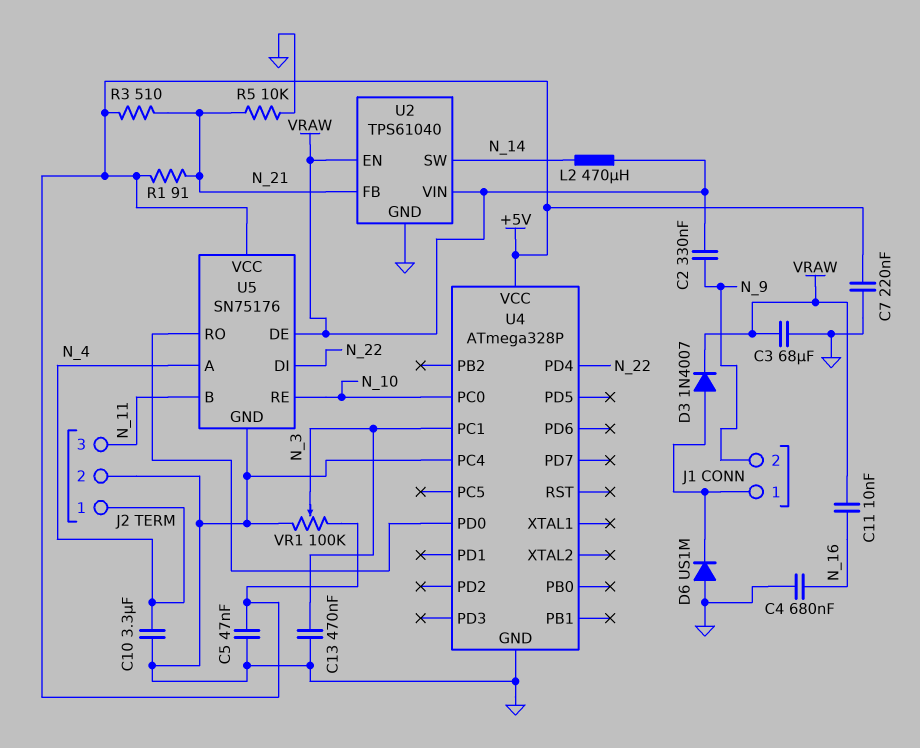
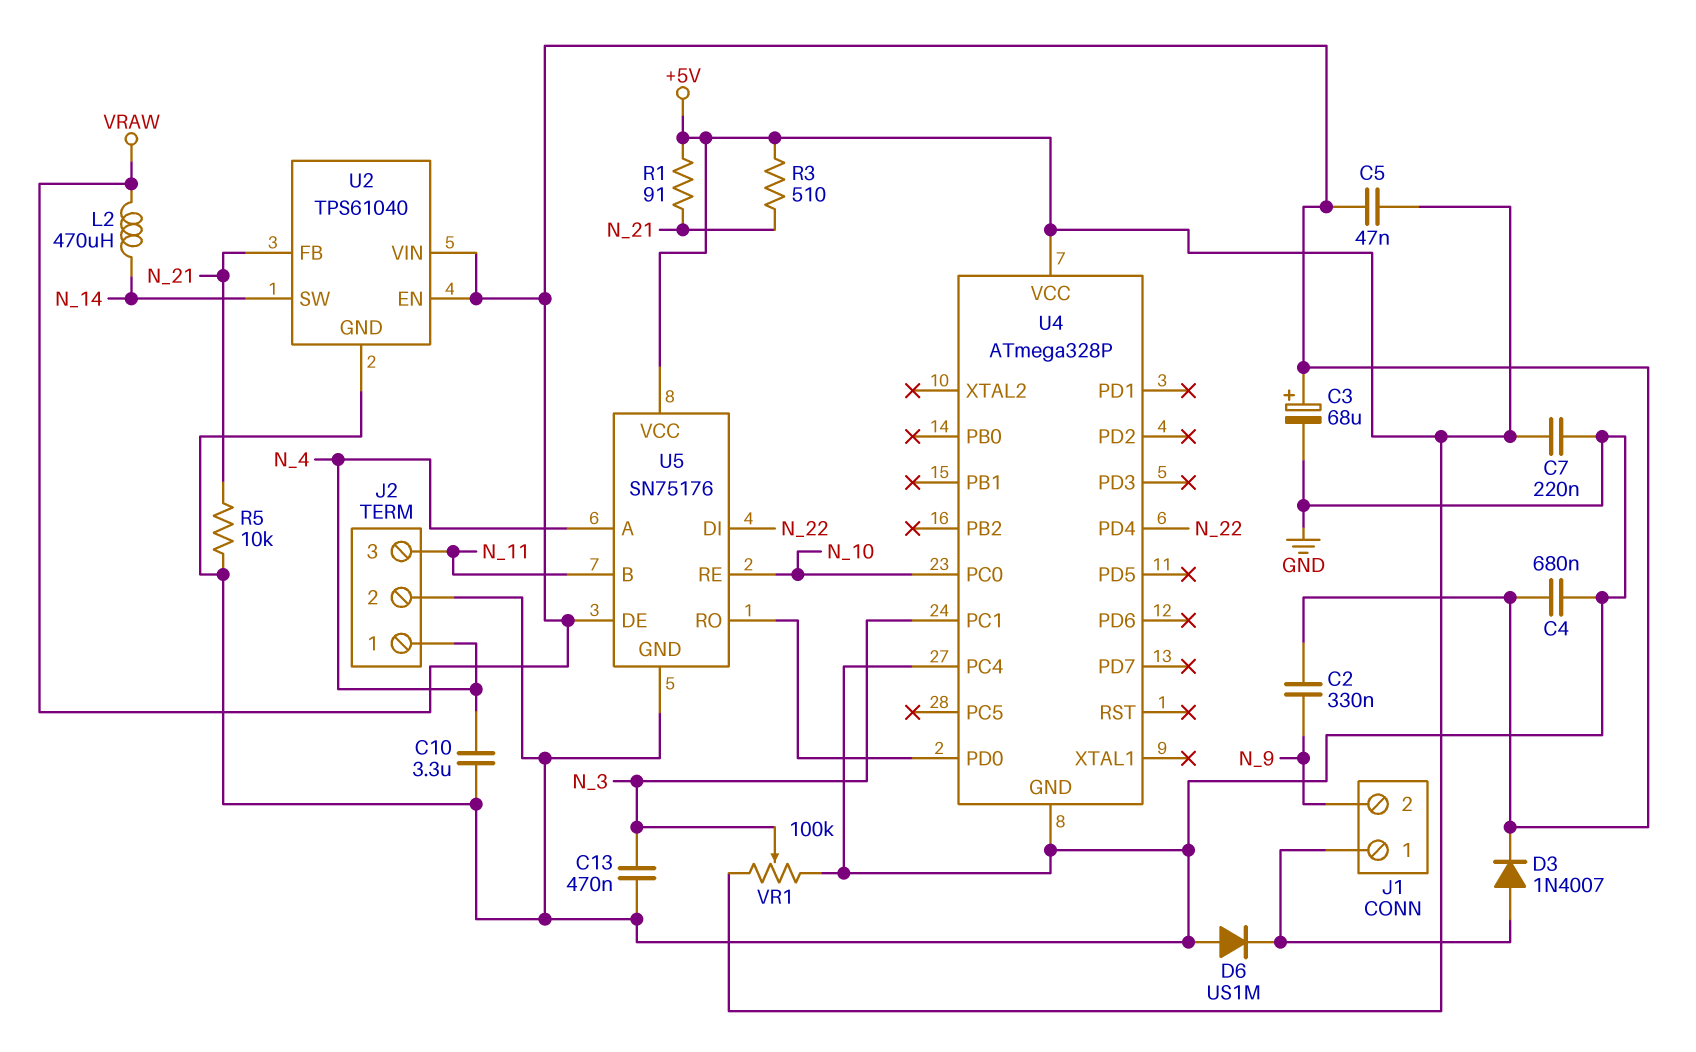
C3: 68uF (GND, VRAW) -> 68uF (plus VRAW, minus GND)
C4: 680nF (GND, N_16) -> 680nF (GND, VRAW)
C5: 47nF (+5V, GND) -> 47nF (+5V, VRAW)
C11: 10nF (N_16, VRAW) -> none

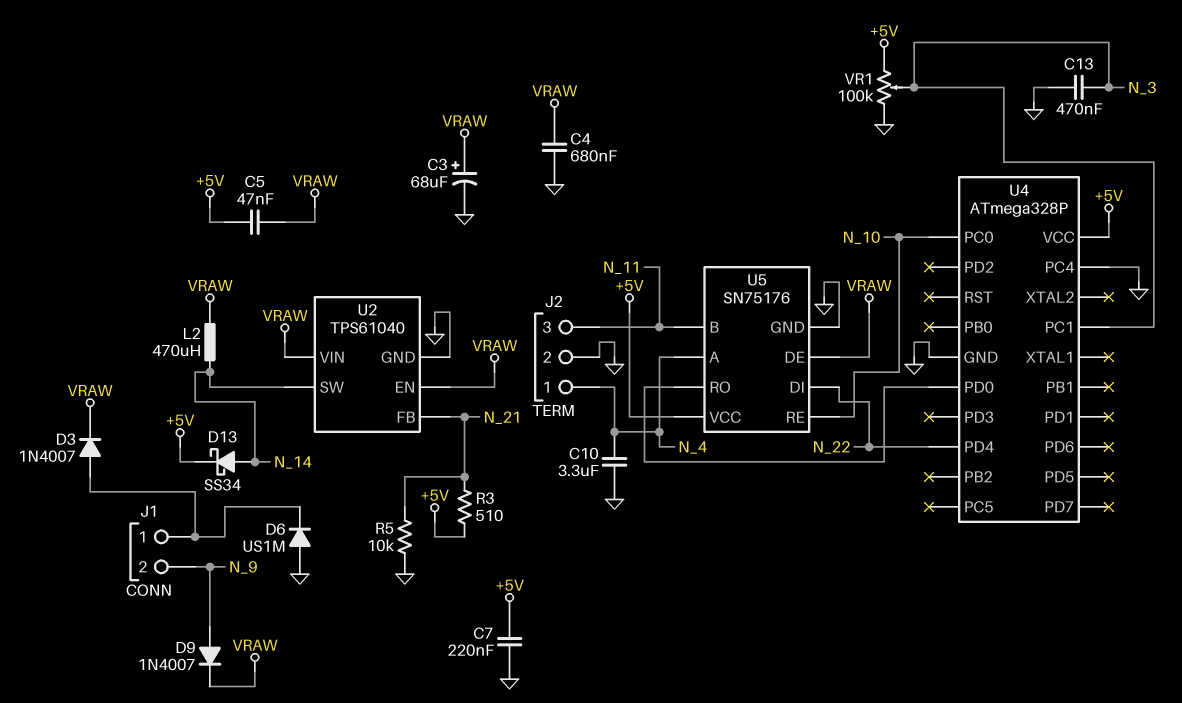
C2: 330nF (N_9, VRAW) -> none
D9: none -> diode 1N4007 (A N_9, K VRAW)
D13: none -> schottky SS34 (A N_14, K +5V)
R1: 91 (+5V, N_21) -> none

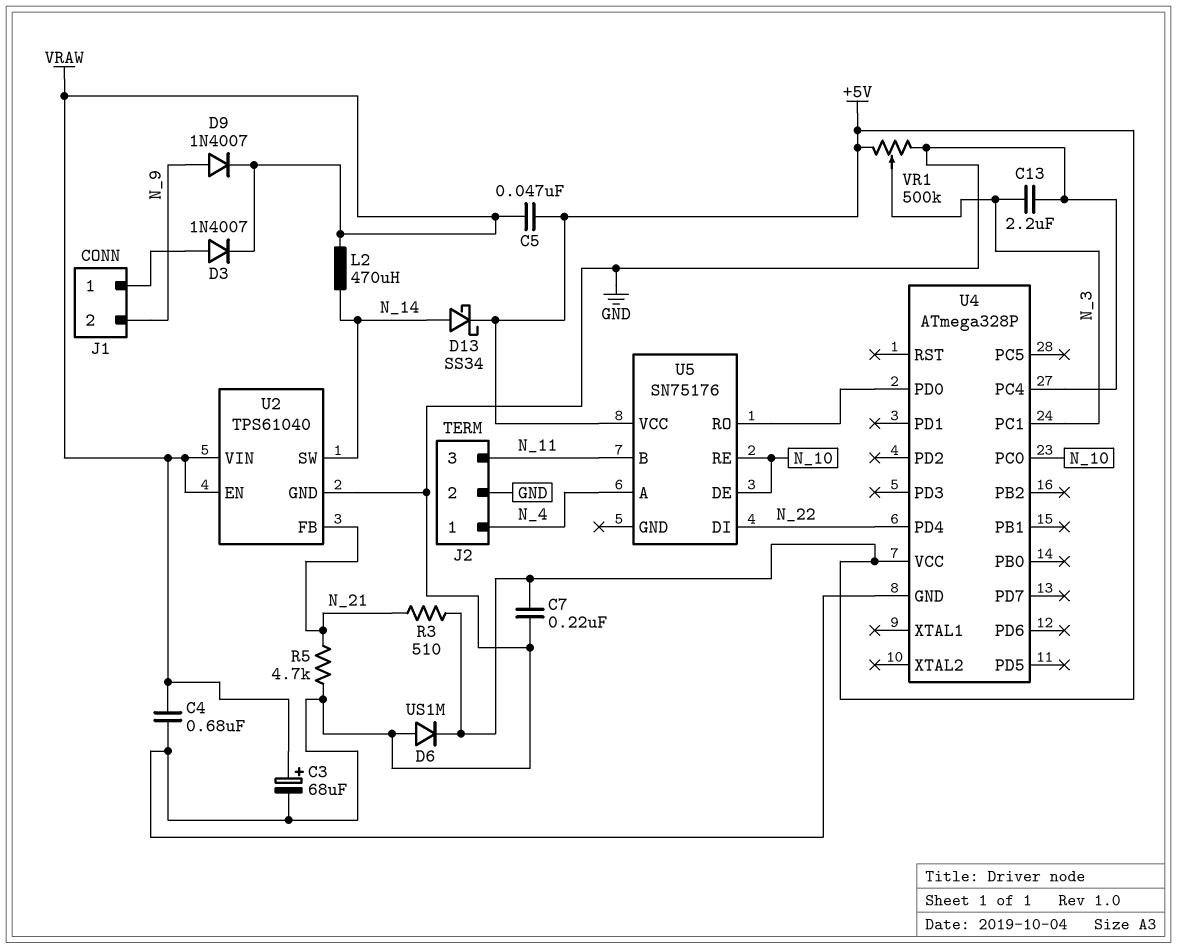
C10: 3.3uF (GND, N_4) -> none
C13: 470nF (GND, N_3) -> 2.2uF (GND, N_3)
D6: diode US1M (A GND, K J1/1) -> diode US1M (A GND, K +5V)
R5: 10k (GND, N_21) -> 4.7k (GND, N_21)
U5 pin DE: VRAW -> N_10
U5 pin GND: GND -> none
VR1: 100k (+5V, GND, wiper N_3) -> 500k (+5V, GND, wiper N_3)

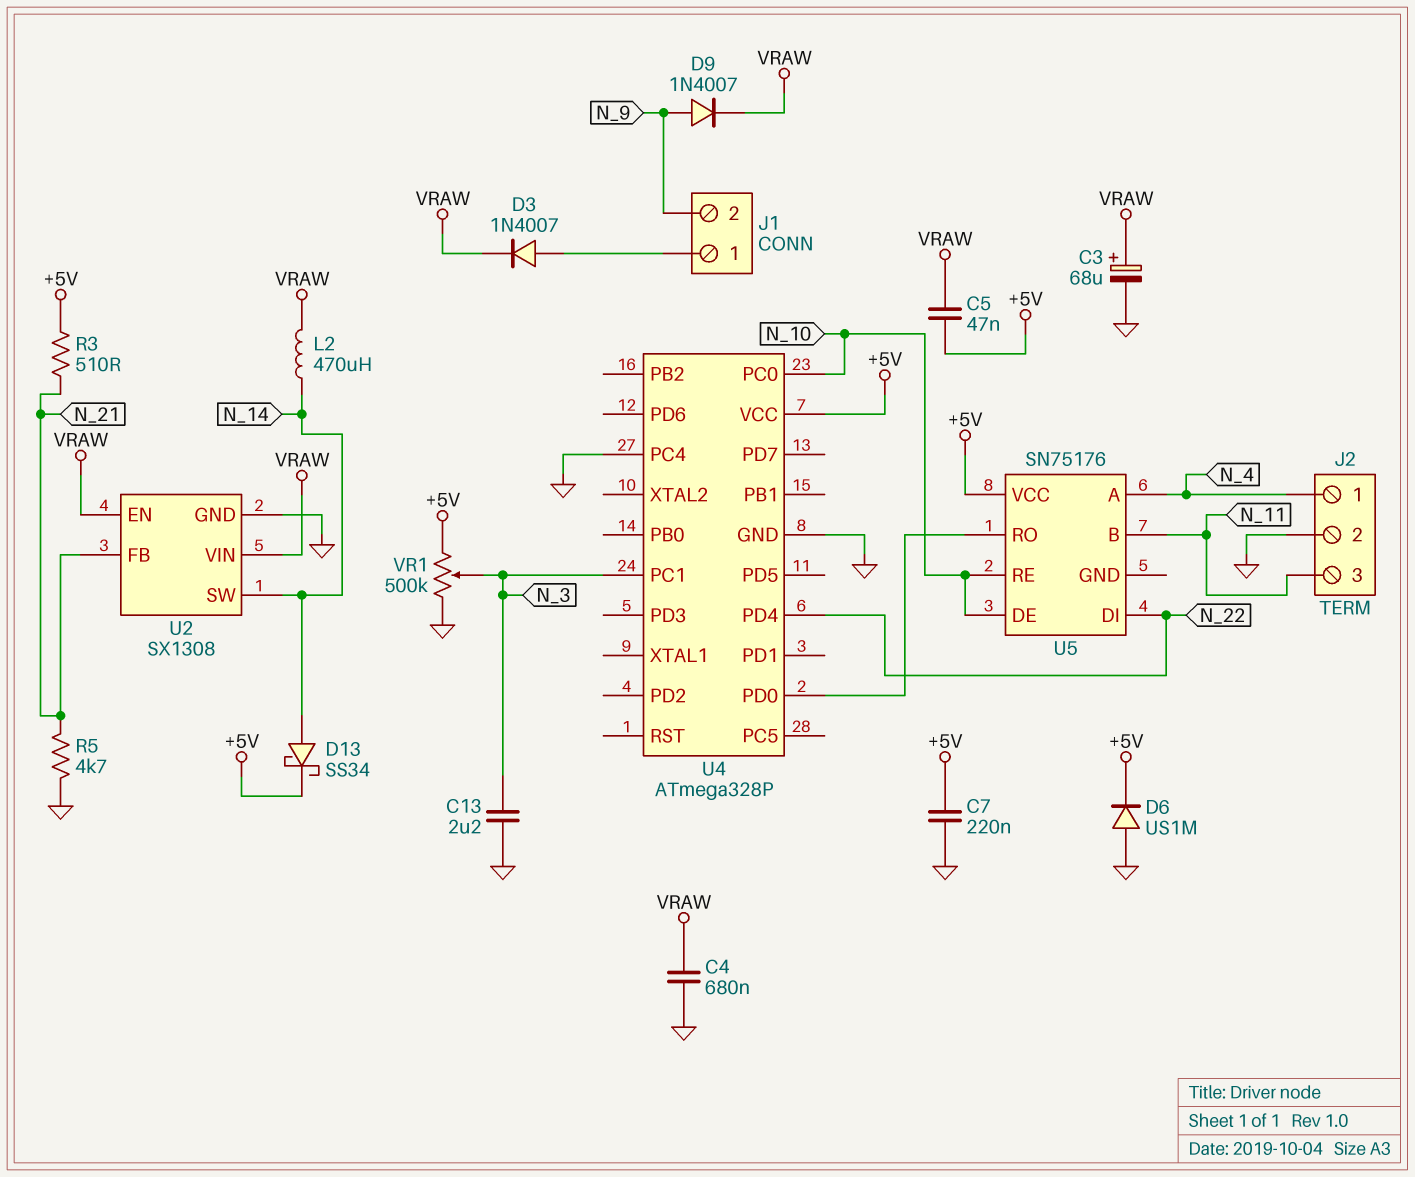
U2: TPS61040 -> SX1308

